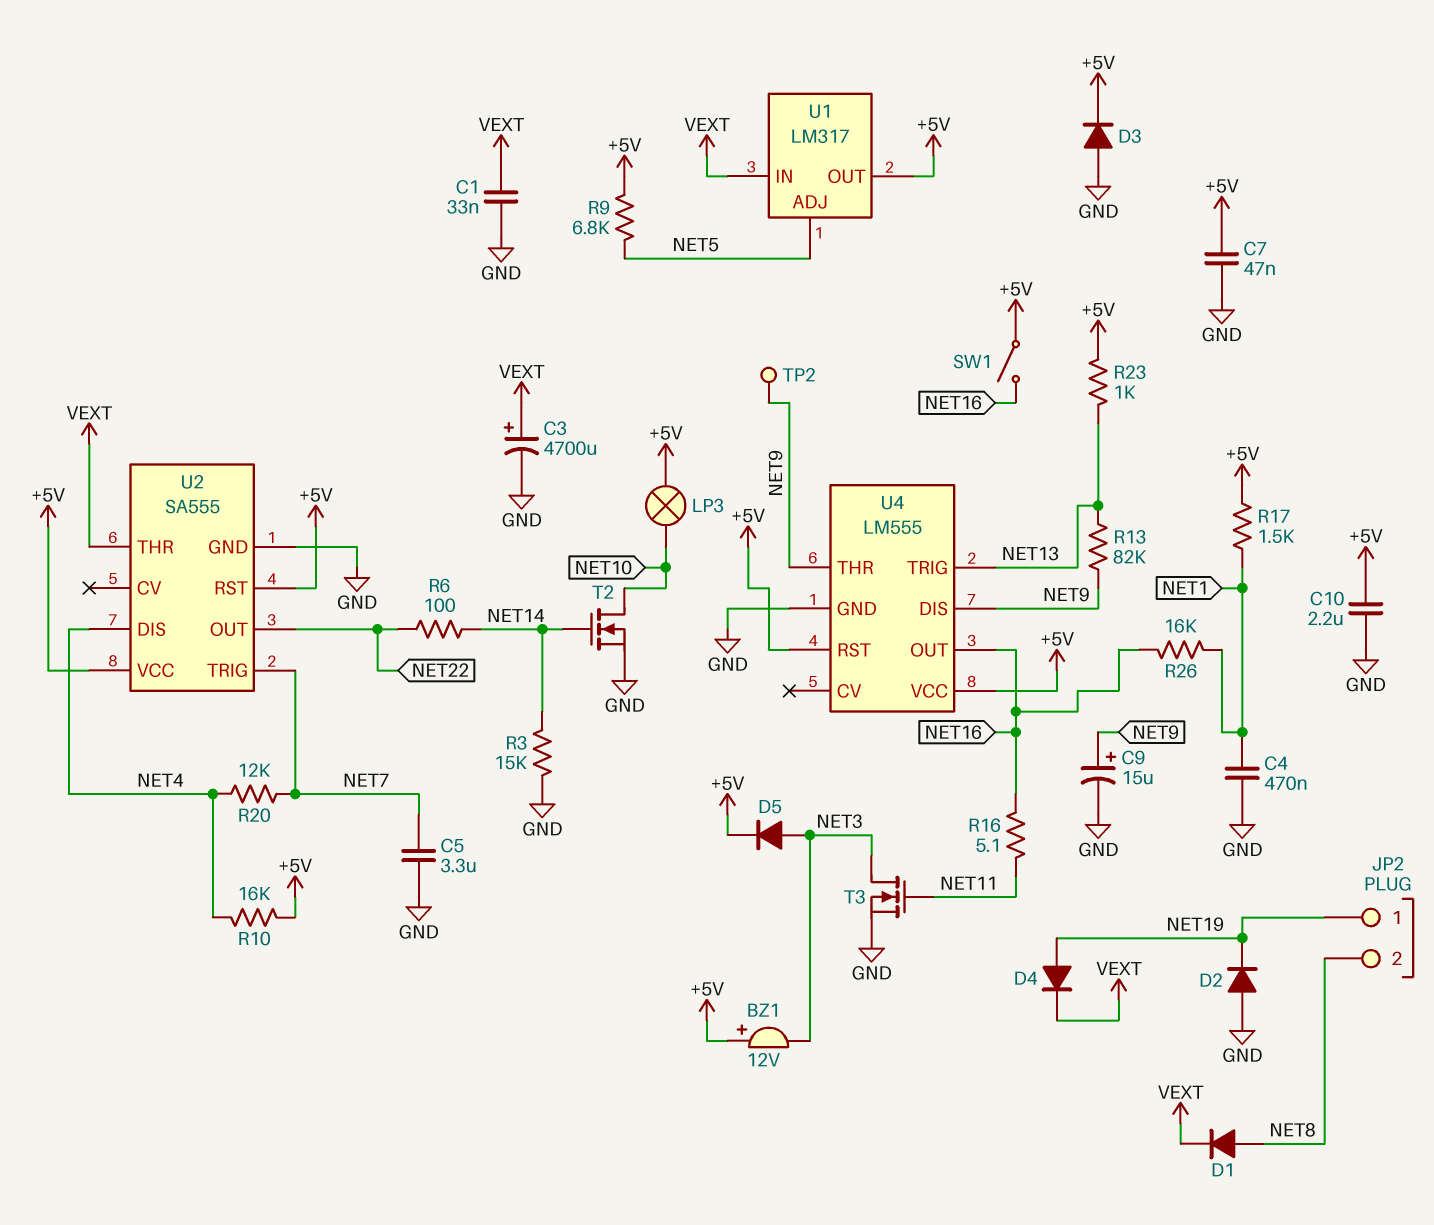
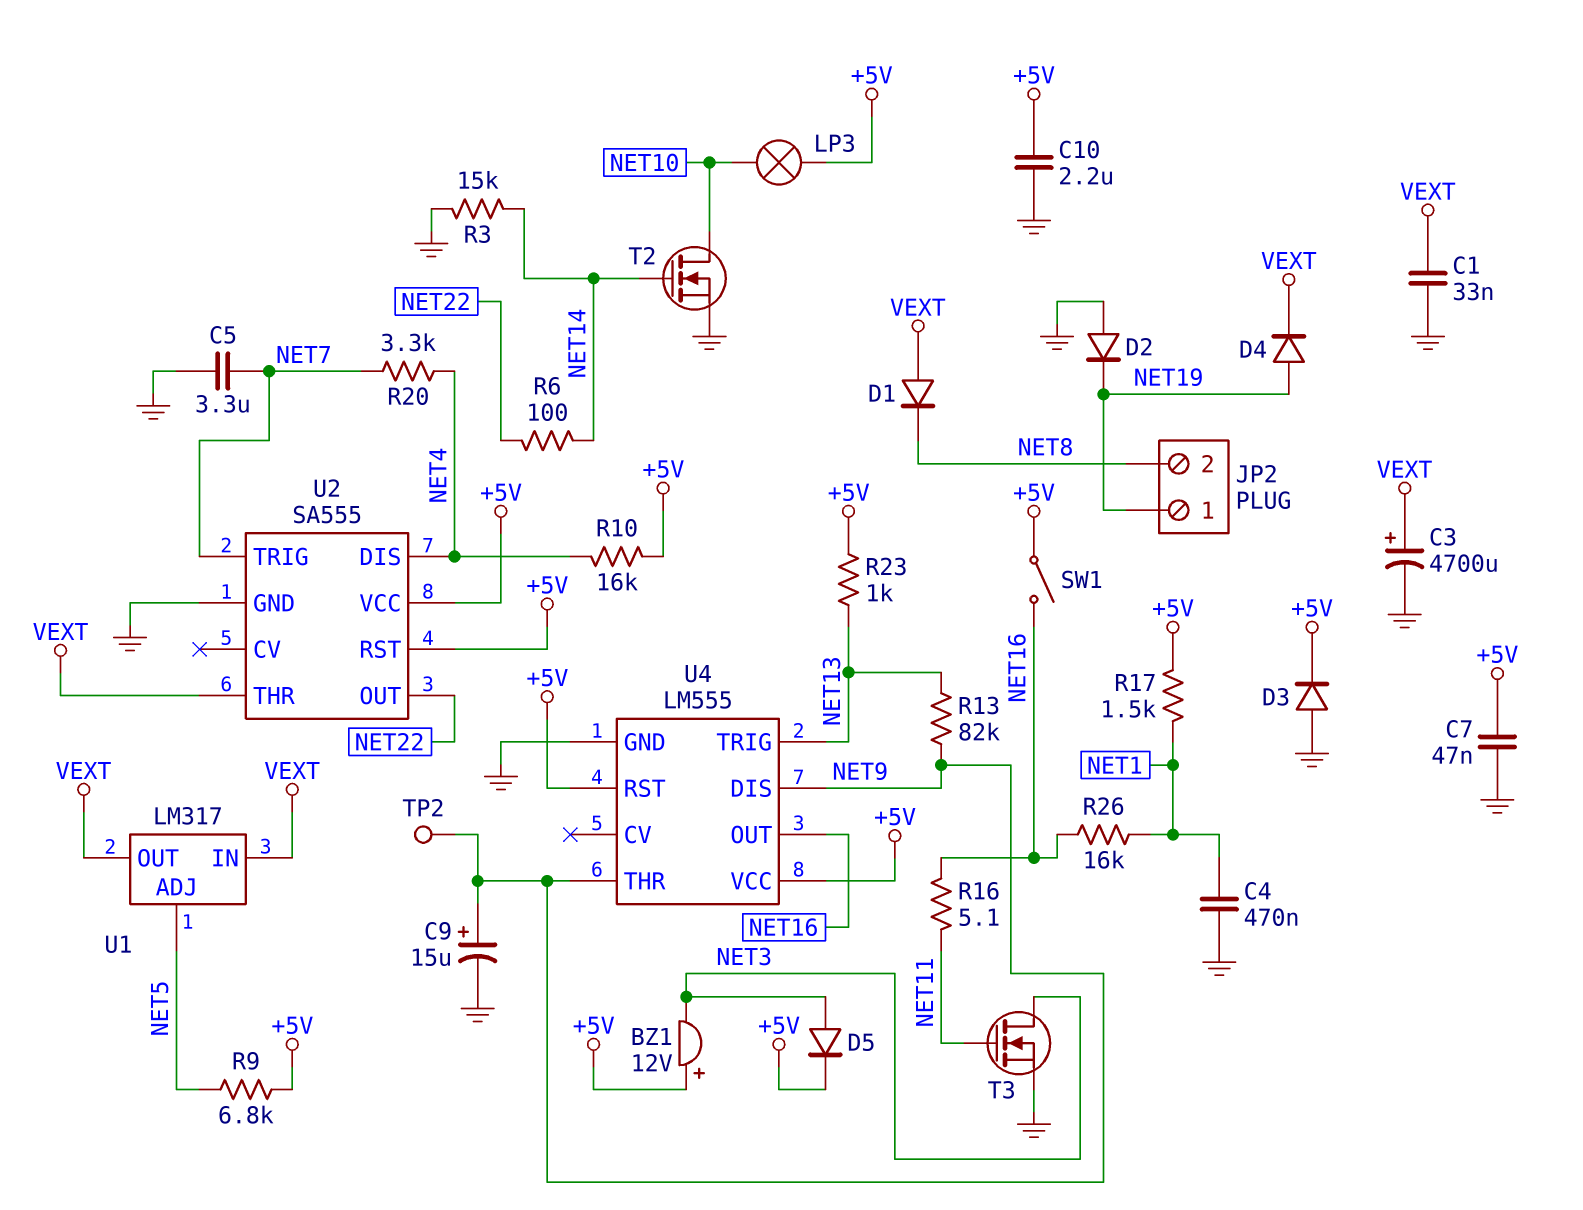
D1: diode (A NET8, K VEXT) -> diode (A VEXT, K NET8)
R20: 12k (NET4, NET7) -> 3.3k (NET4, NET7)
U1 pin OUT: +5V -> VEXT

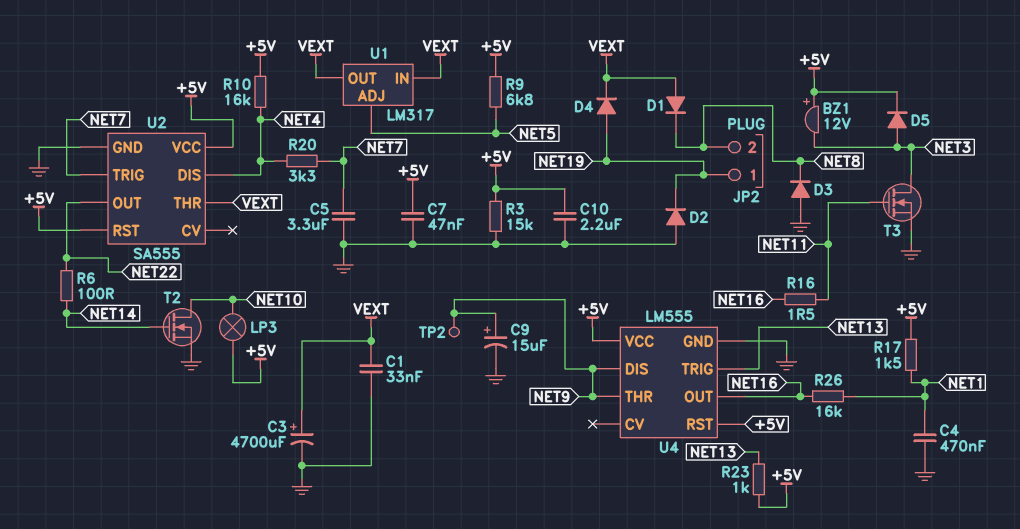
D3: diode (A GND, K +5V) -> diode (A GND, K NET8)
R3: 15k (GND, NET14) -> 15k (+5V, GND)
R13: 82k (NET9, NET13) -> none
R16: 5.1 (NET11, NET16) -> 1.5 (NET11, NET16)
SW1: switch (+5V, NET16) -> none

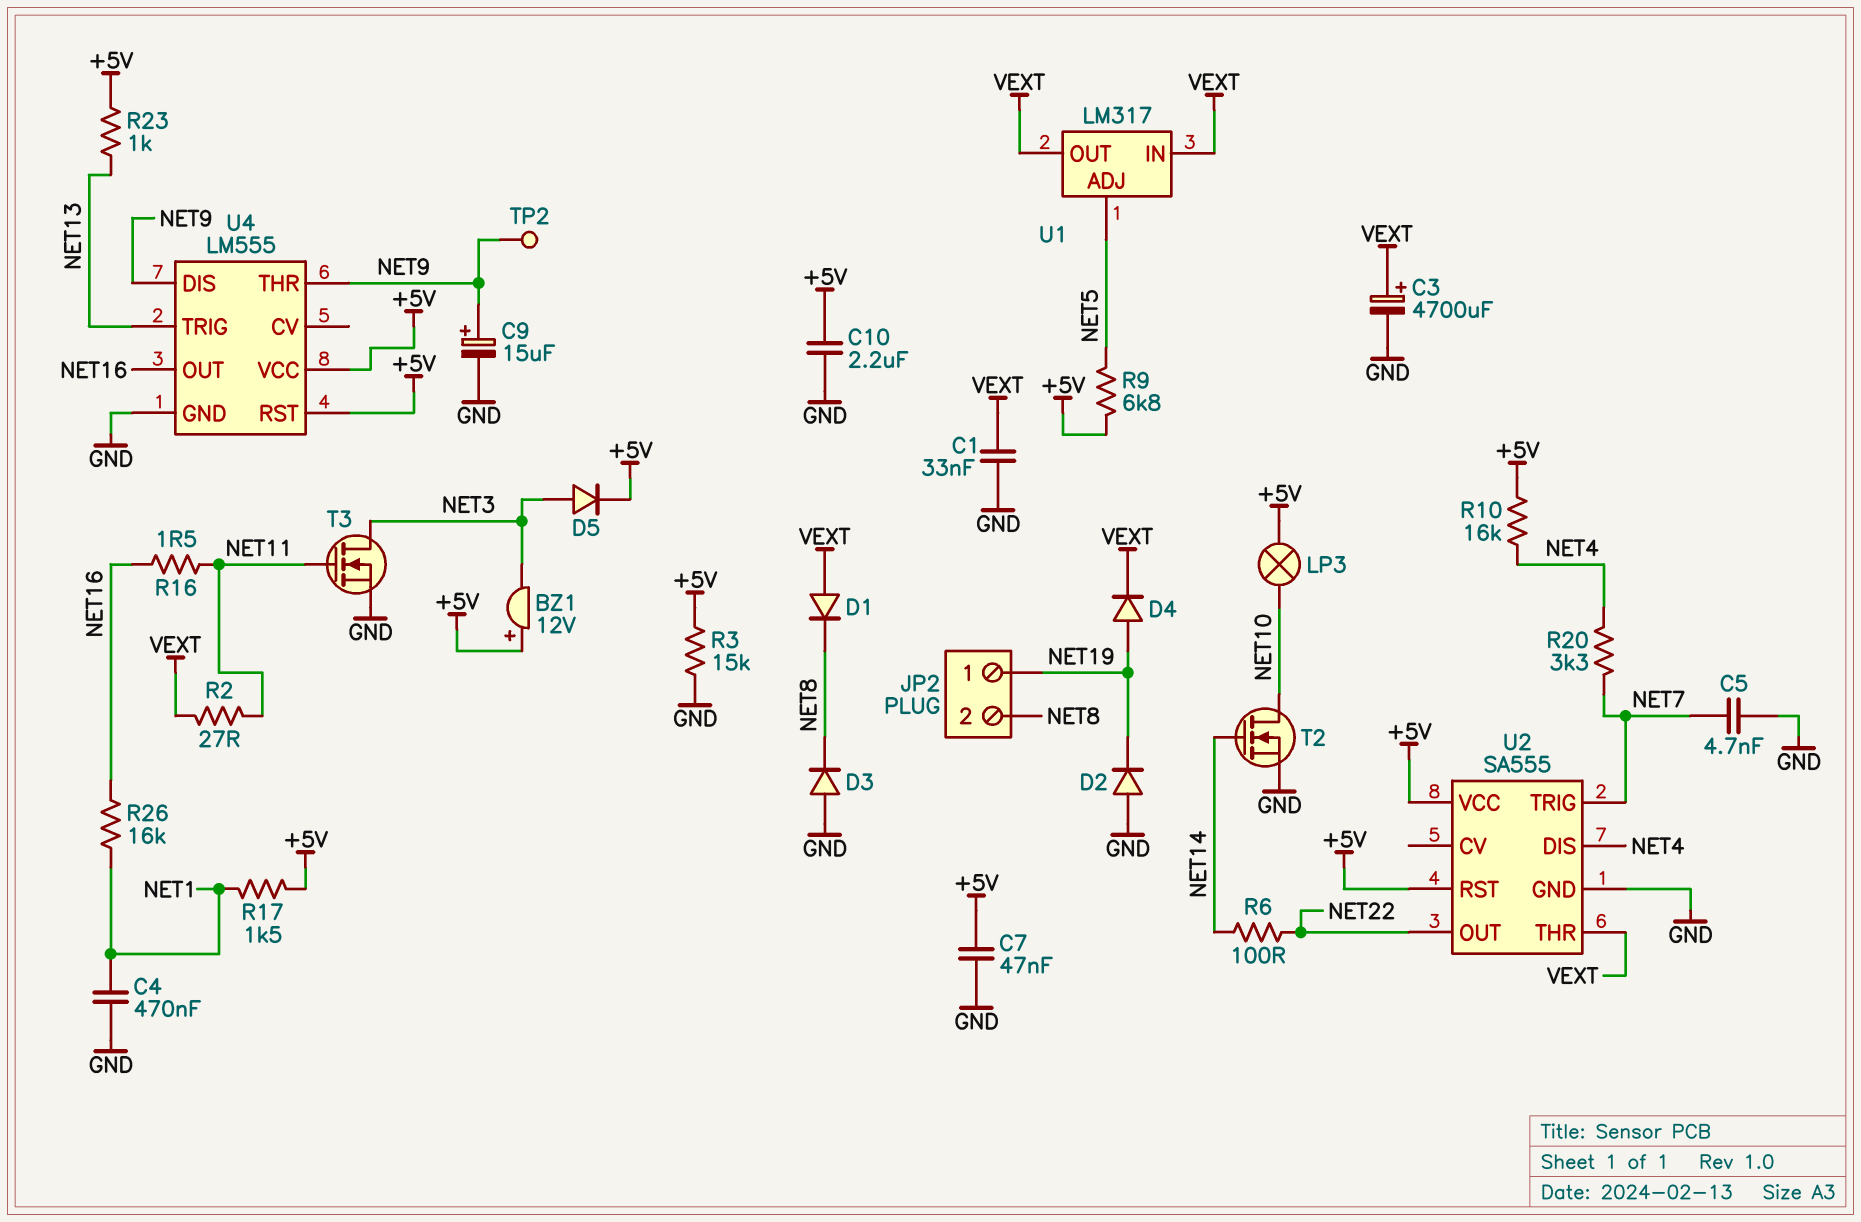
C5: 3.3uF (GND, NET7) -> 4.7nF (GND, NET7)
R2: none -> 27 (NET11, VEXT)

